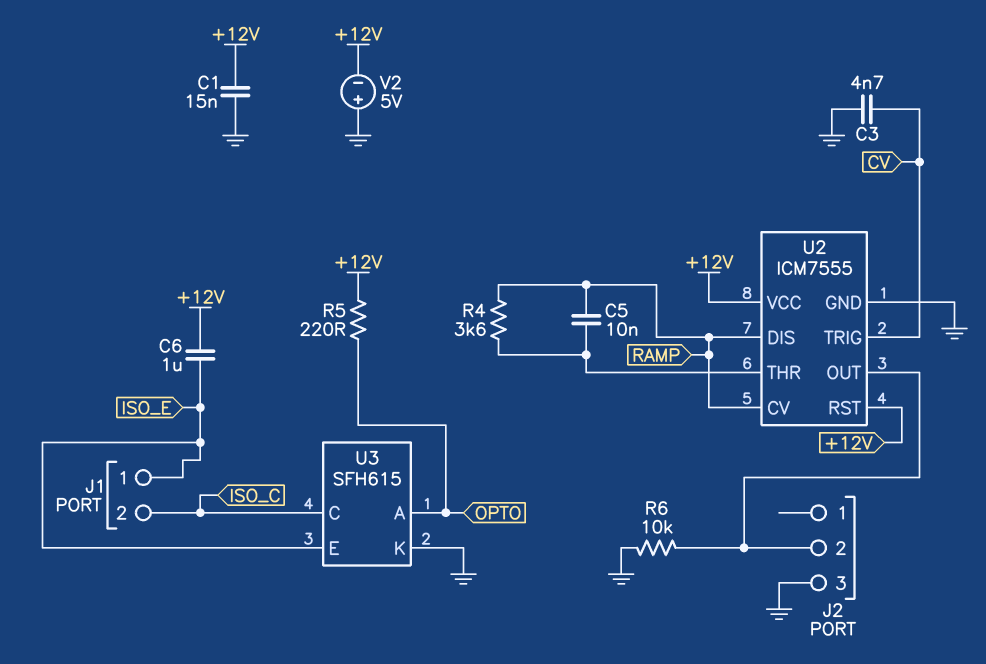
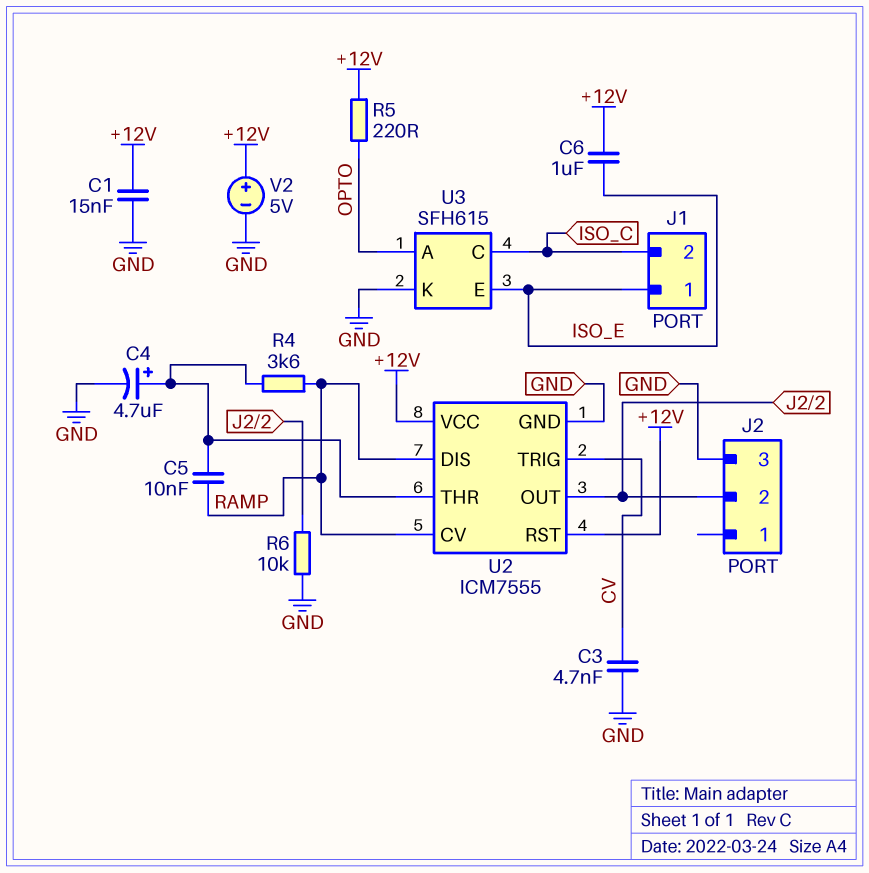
C4: none -> 4.7uF (plus U2/THR, minus GND)
V2: 5V (plus GND, minus +12V) -> 5V (plus +12V, minus GND)

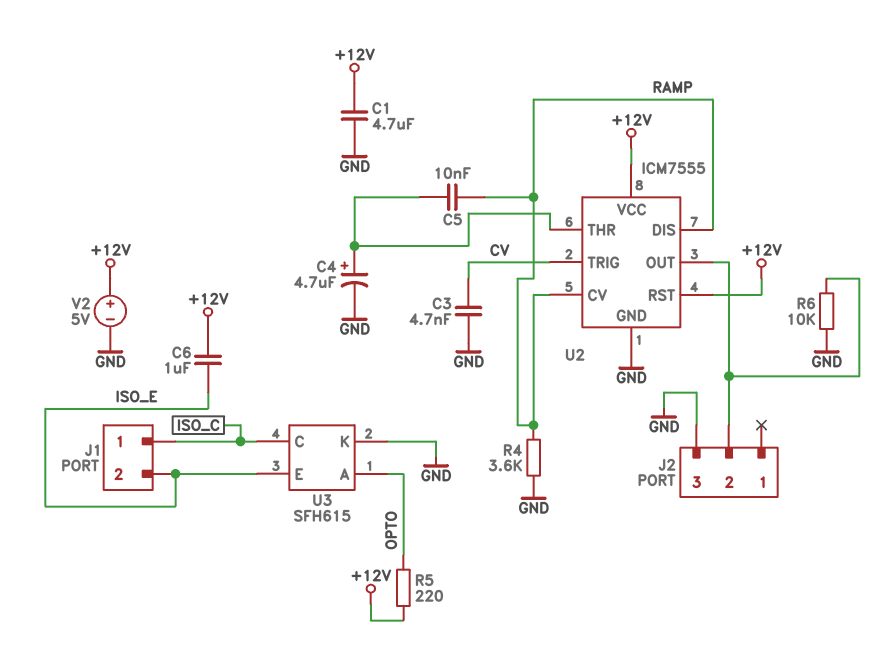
C1: 15nF (+12V, GND) -> 4.7uF (+12V, GND)
J1 pin 1: ISO_E -> ISO_C
J1 pin 2: ISO_C -> ISO_E
R4: 3.6k (RAMP, U2/THR) -> 3.6k (GND, RAMP)

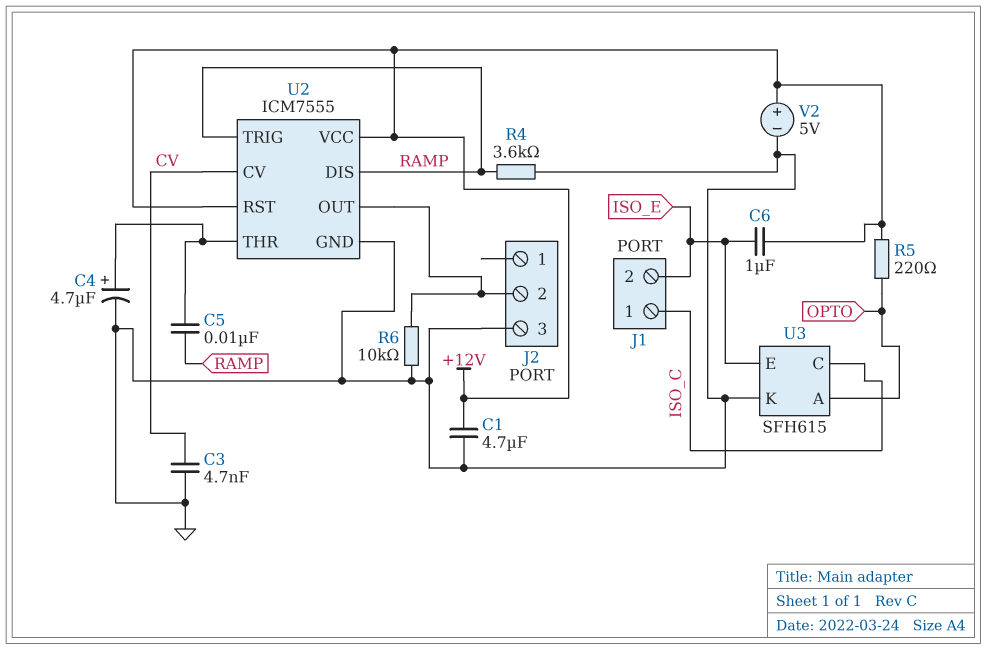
U2 pin CV: RAMP -> CV
U2 pin TRIG: CV -> RAMP

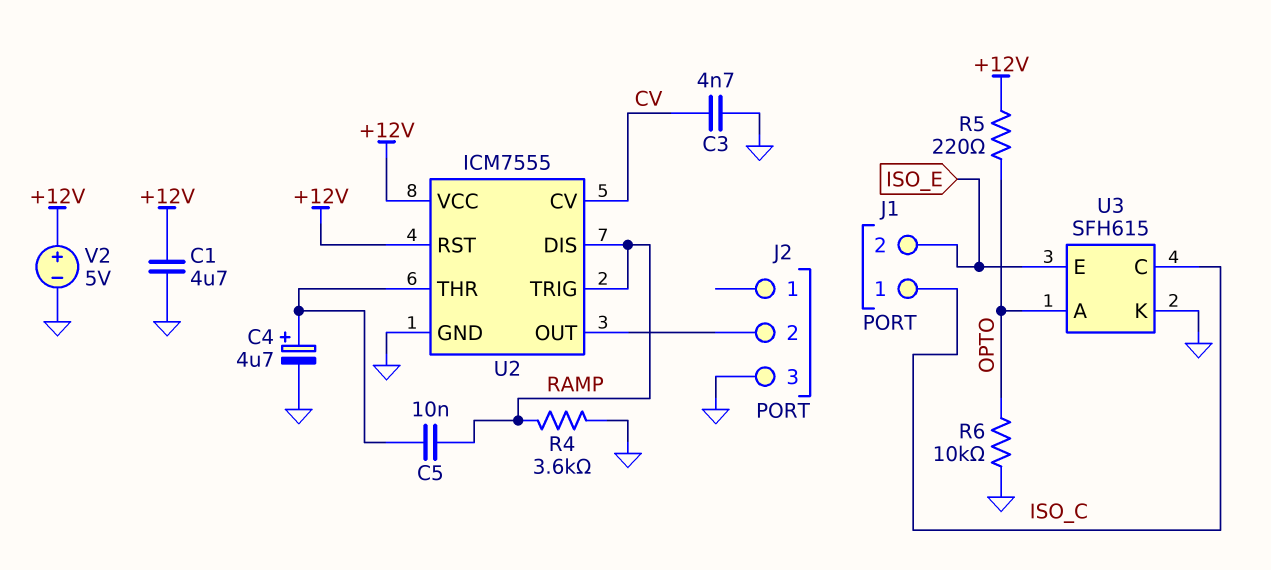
C6: 1uF (+12V, ISO_E) -> none
R6: 10k (GND, J2/2) -> 10k (GND, OPTO)

